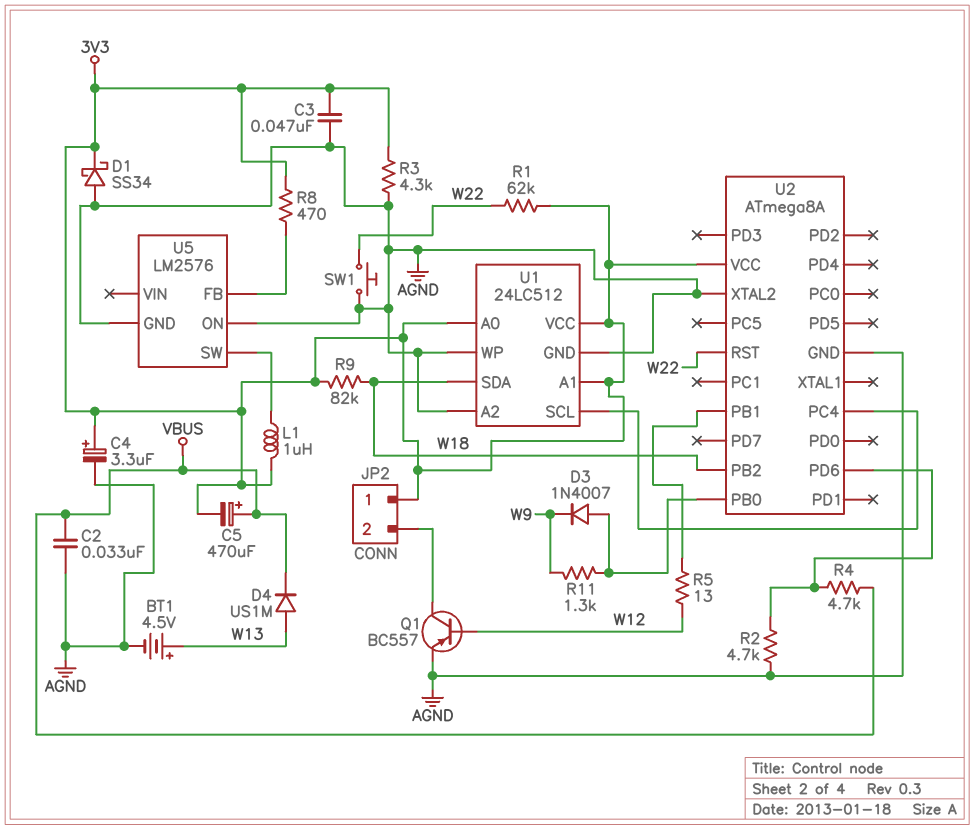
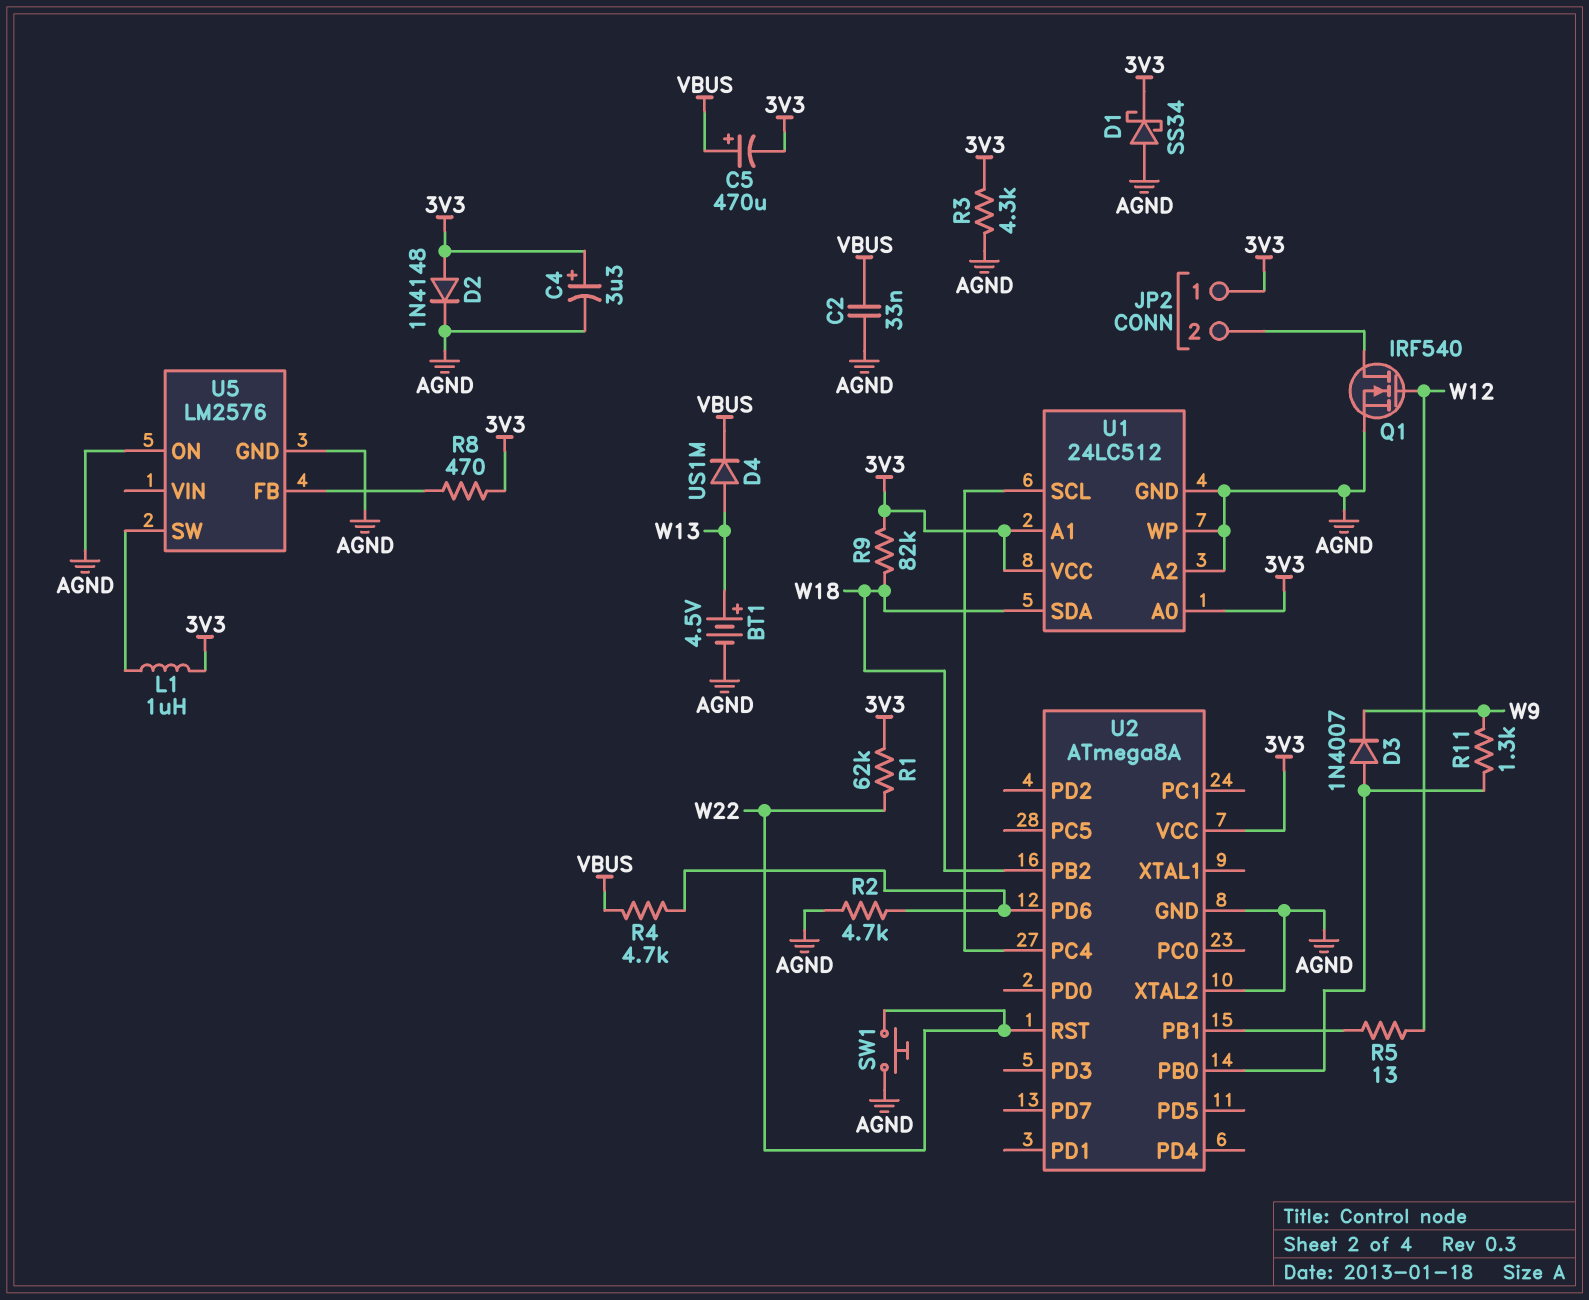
C3: 47nF (3V3, AGND) -> none
D2: none -> diode 1N4148 (A 3V3, K AGND)
Q1: PNP BC557 (B W12, C JP2/2, E AGND) -> NMOS IRF540 (G W12, D JP2/2, S AGND)

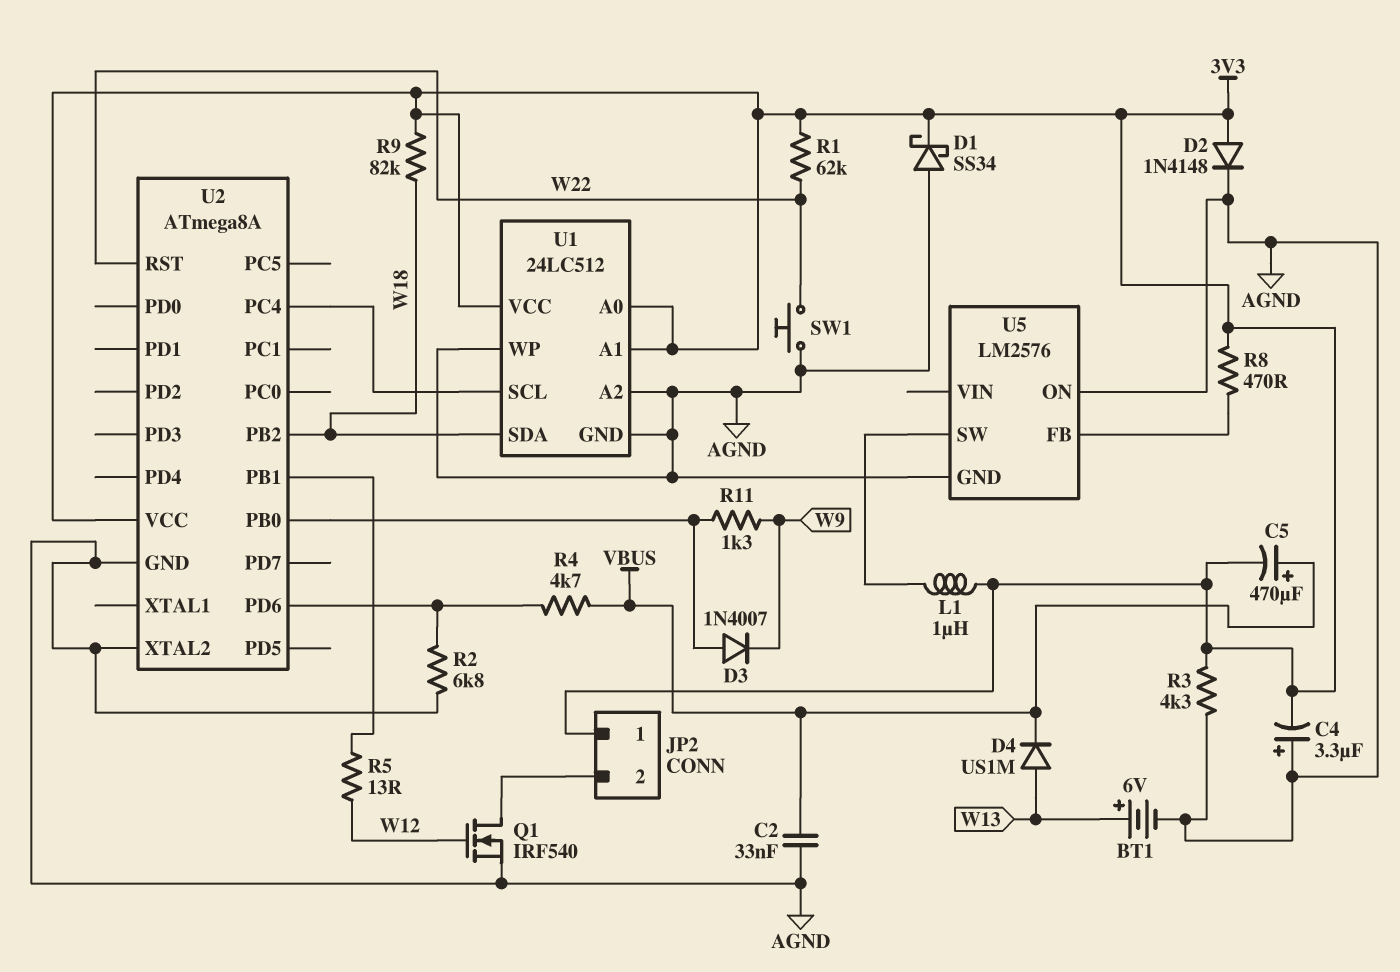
BT1: 4.5V (plus W13, minus AGND) -> 6V (plus W13, minus AGND)
C4: 3.3uF (plus 3V3, minus AGND) -> 3.3uF (plus AGND, minus 3V3)
R2: 4.7k (AGND, U2/PD6) -> 6.8k (AGND, U2/PD6)

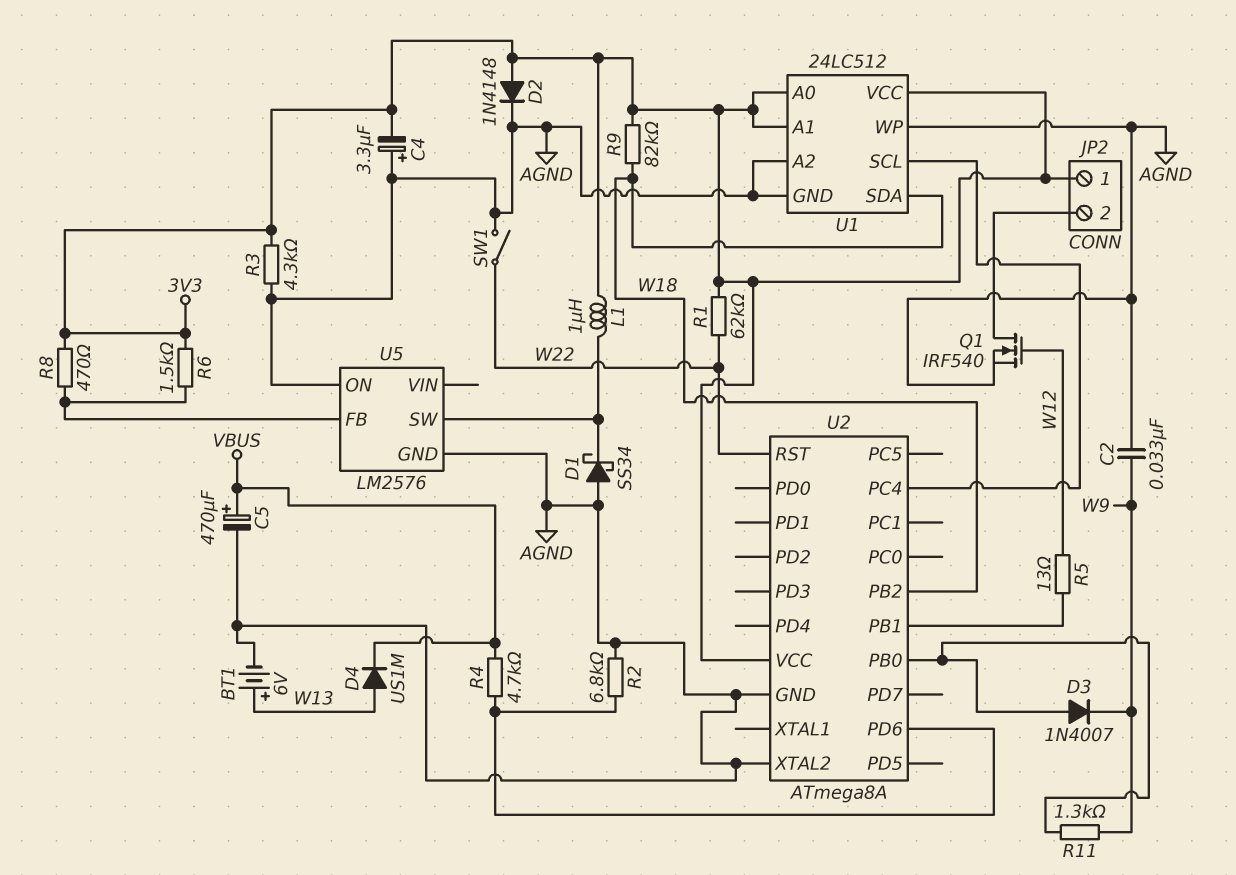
C2: 33nF (AGND, VBUS) -> 33nF (AGND, W9)
C5: 470uF (plus VBUS, minus 3V3) -> 470uF (plus VBUS, minus AGND)
D1: schottky SS34 (A AGND, K 3V3) -> schottky SS34 (A AGND, K U5/SW)
R6: none -> 1.5k (3V3, U5/FB)
SW1: button (AGND, W22) -> switch (AGND, W22)

